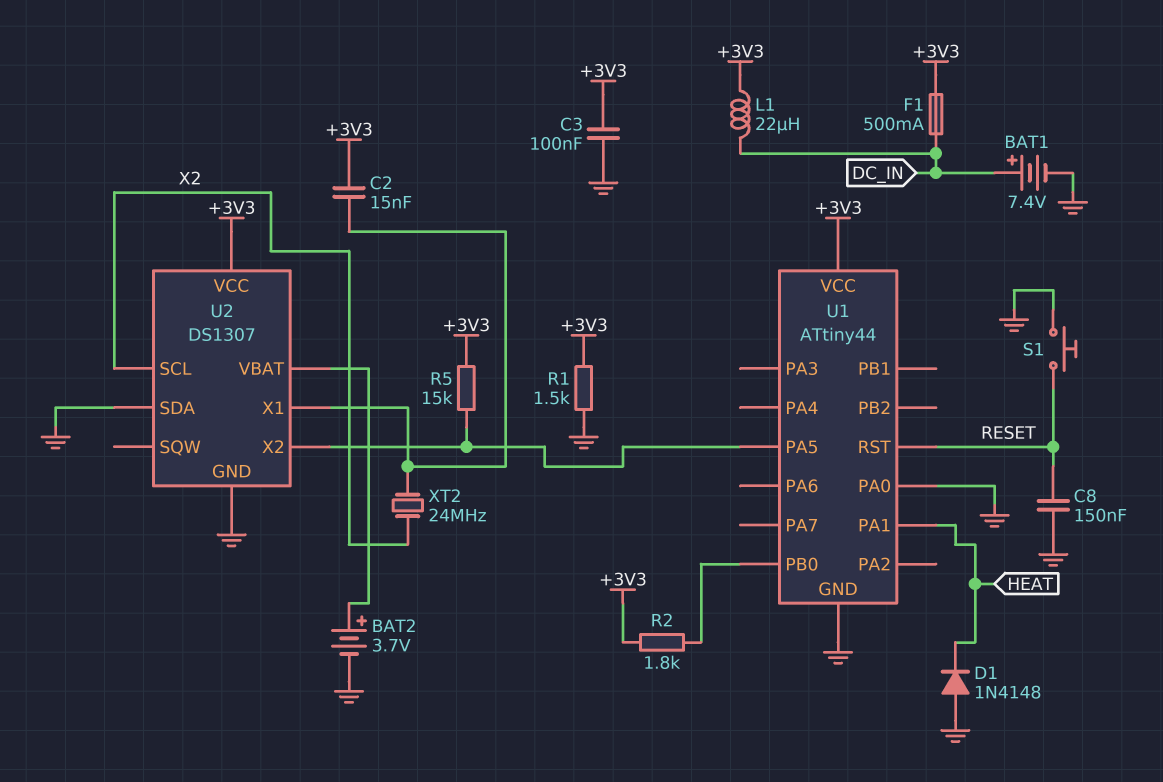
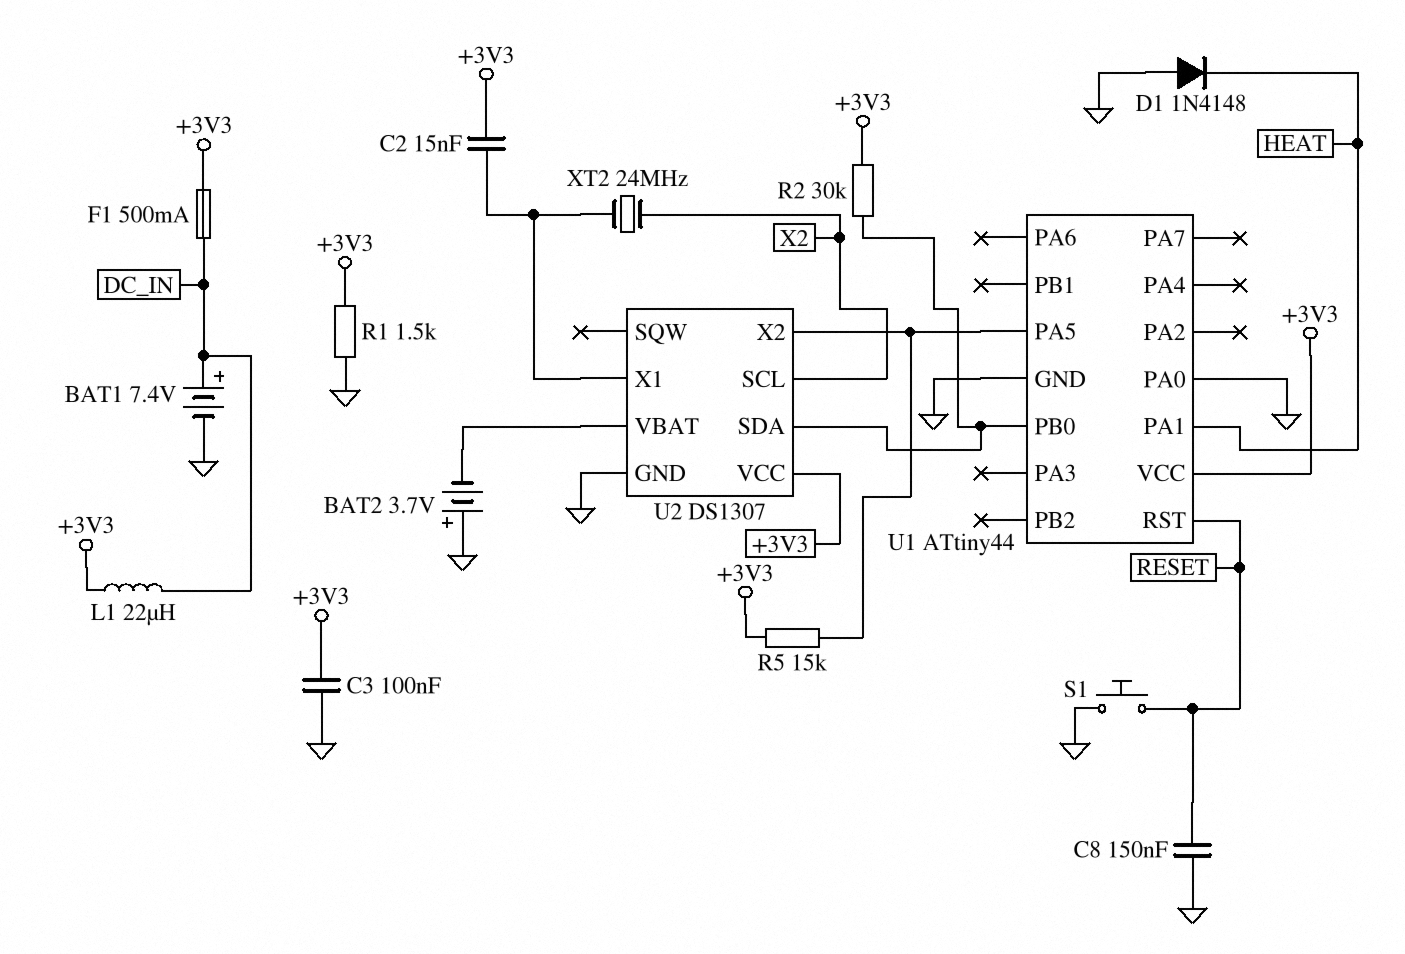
BAT2: 3.7V (plus U2/VBAT, minus GND) -> 3.7V (plus GND, minus U2/VBAT)
R2: 1.8k (+3V3, U1/PB0) -> 30k (+3V3, U1/PB0)
U2 pin SDA: GND -> U1/PB0

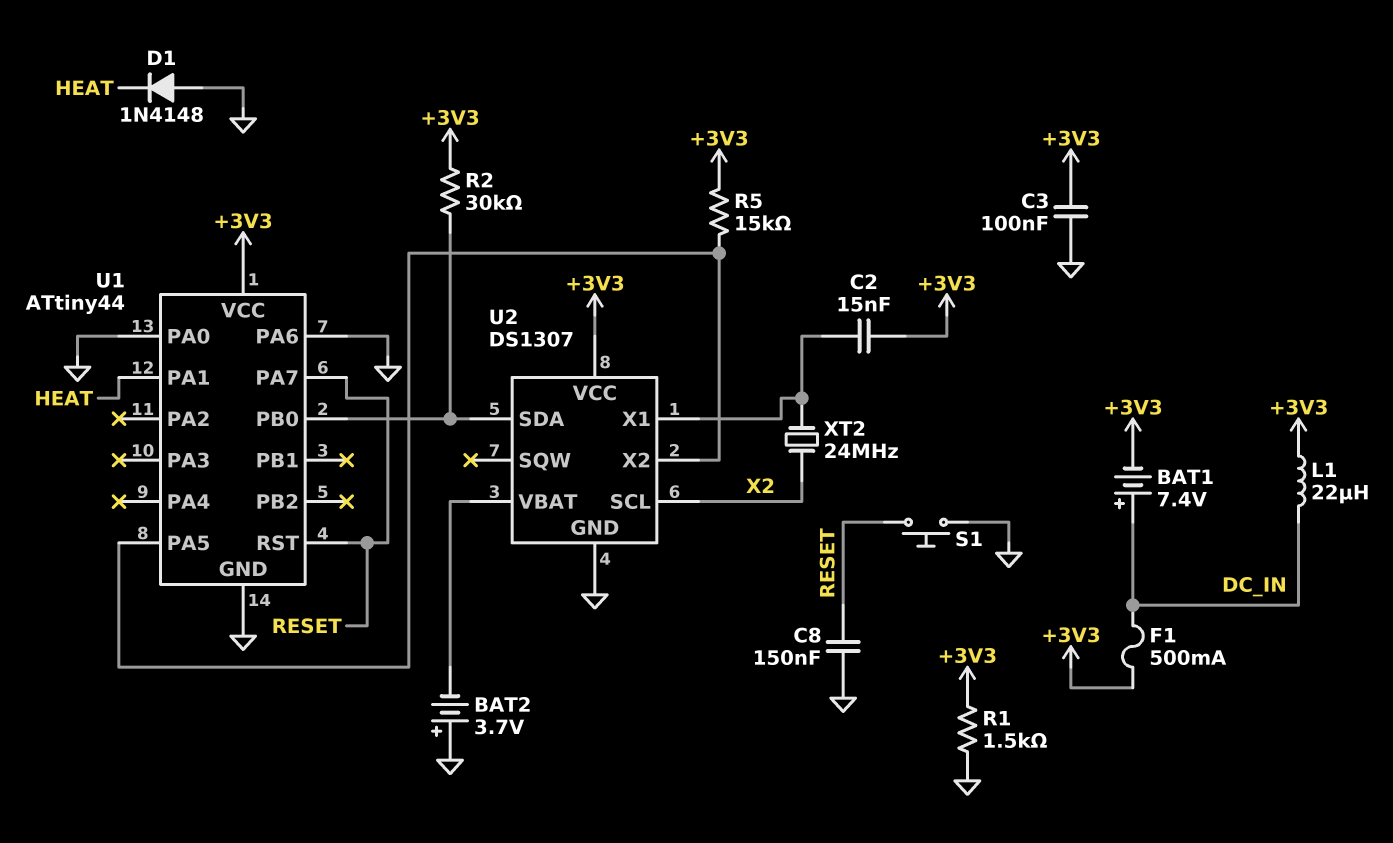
BAT1: 7.4V (plus DC_IN, minus GND) -> 7.4V (plus DC_IN, minus +3V3)
U1 pin PA6: none -> GND
U1 pin PA7: none -> RESET

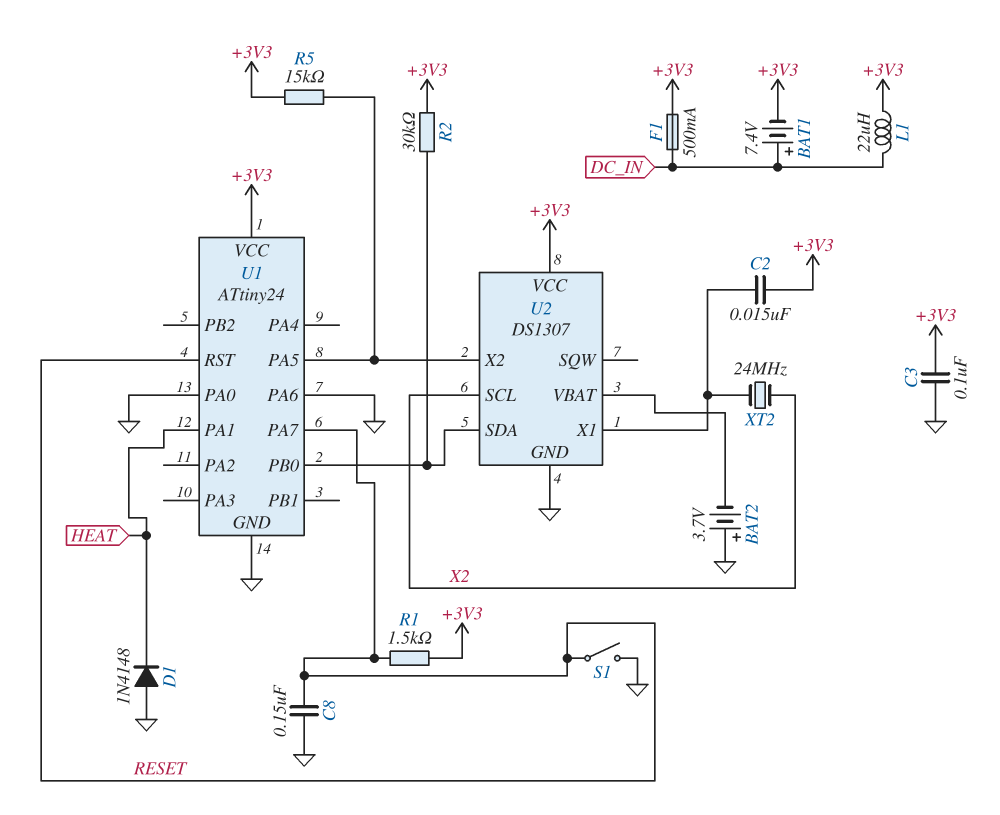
R1: 1.5k (+3V3, GND) -> 1.5k (+3V3, RESET)
S1: button (GND, RESET) -> switch (GND, RESET)
U1: ATtiny44 -> ATtiny24

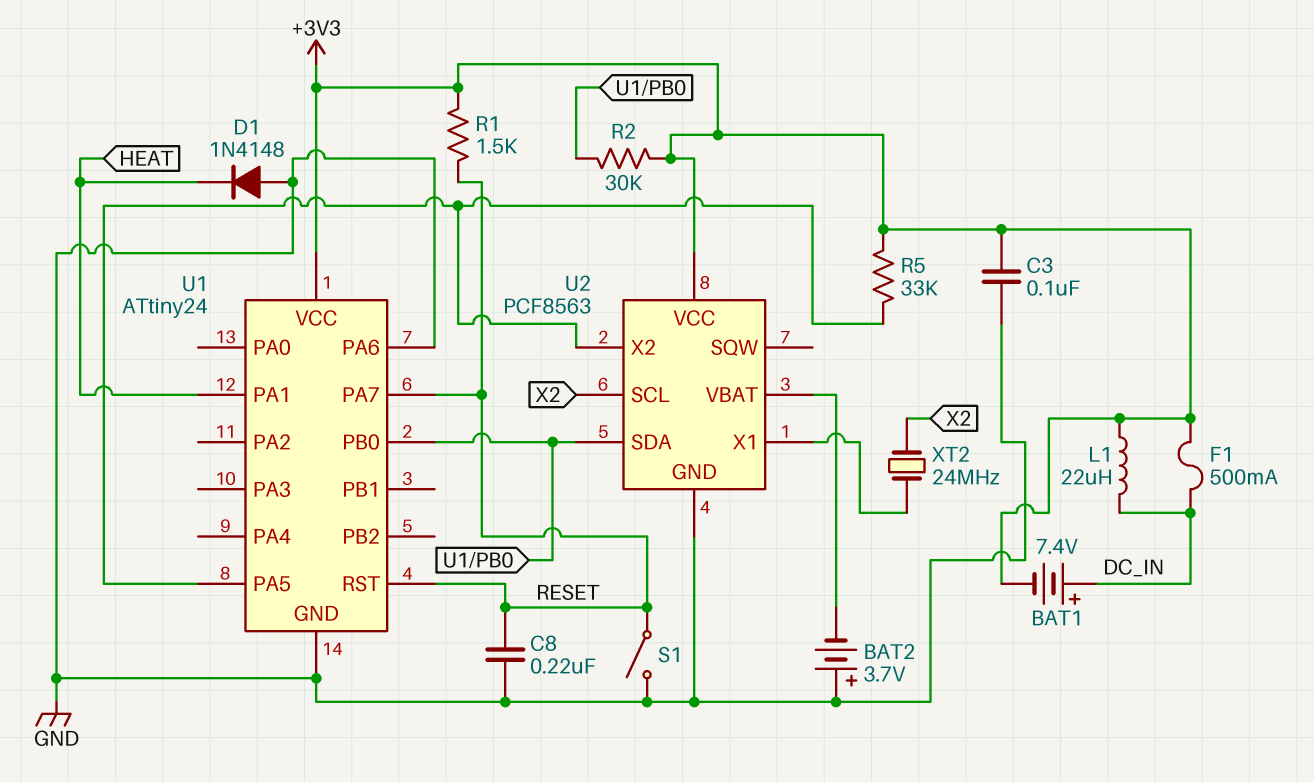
C2: 15nF (+3V3, U2/X1) -> none
C8: 150nF (GND, RESET) -> 220nF (GND, RESET)
R5: 15k (+3V3, U1/PA5) -> 33k (+3V3, U1/PA5)
U1 pin PA0: GND -> none
U2: DS1307 -> PCF8563

